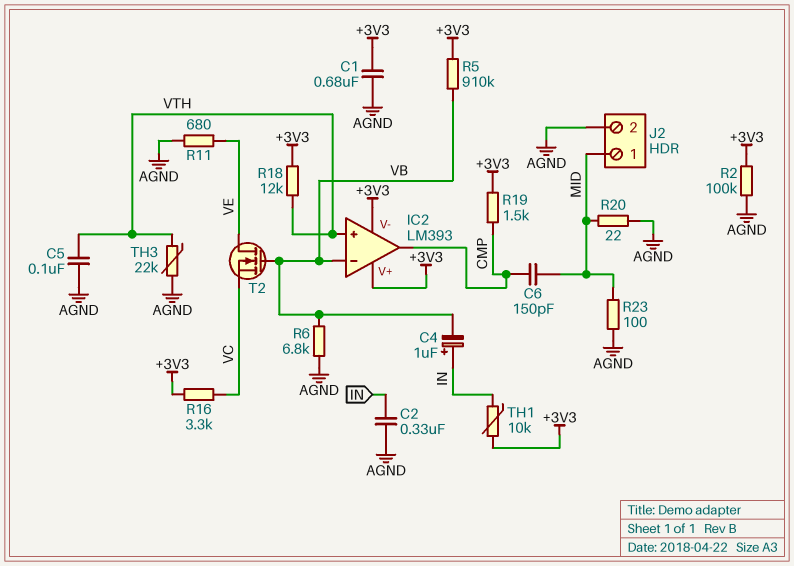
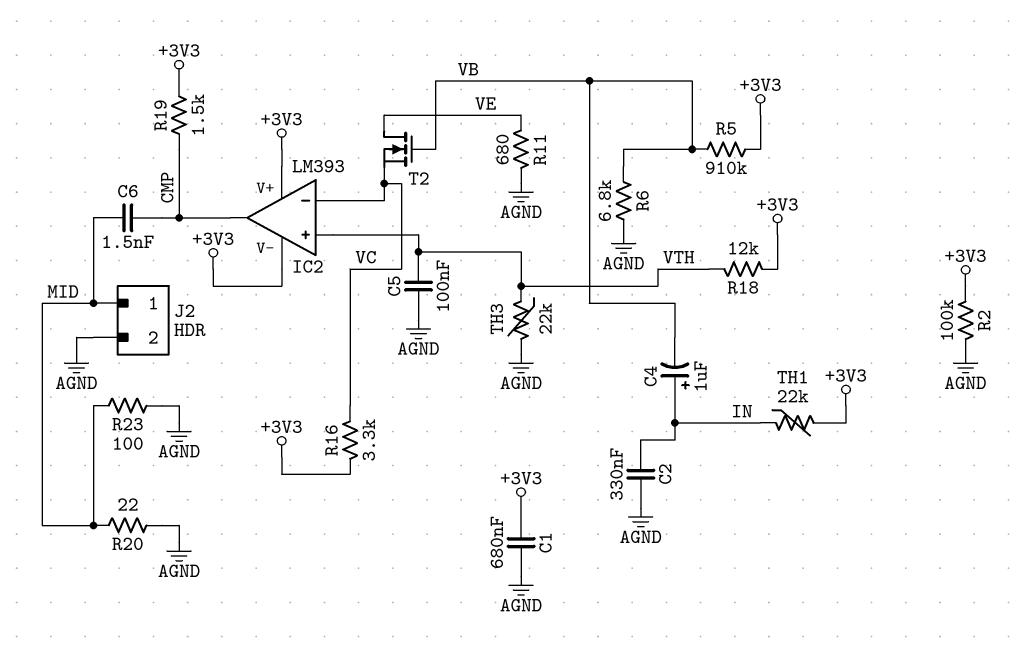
C6: 150pF (CMP, MID) -> 1.5nF (CMP, MID)
IC2 pin in-: VB -> VC
TH1: 10k (+3V3, IN) -> 22k (+3V3, IN)

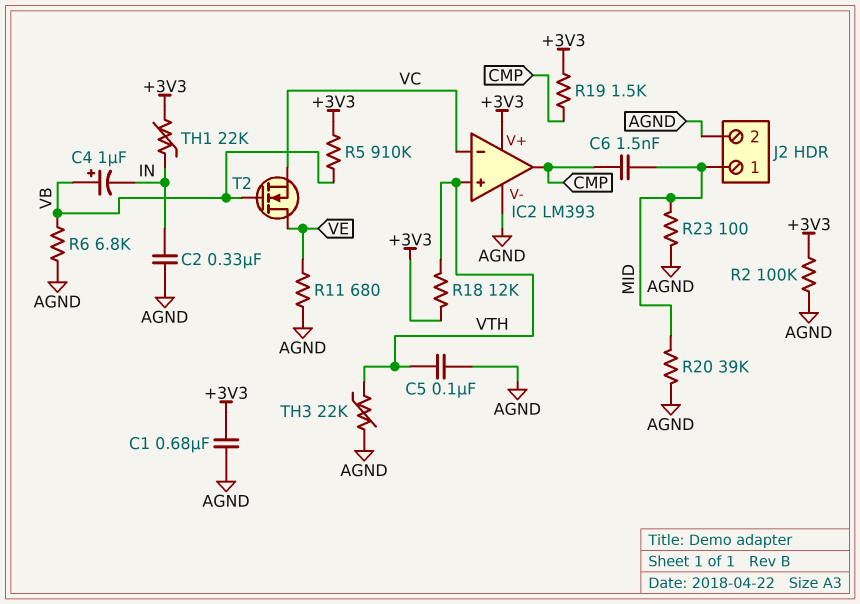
C4: 1uF (plus IN, minus VB) -> 1uF (plus VB, minus IN)
IC2 pin V-: +3V3 -> AGND
R16: 3.3k (+3V3, VC) -> none
R20: 22 (AGND, MID) -> 39k (AGND, MID)

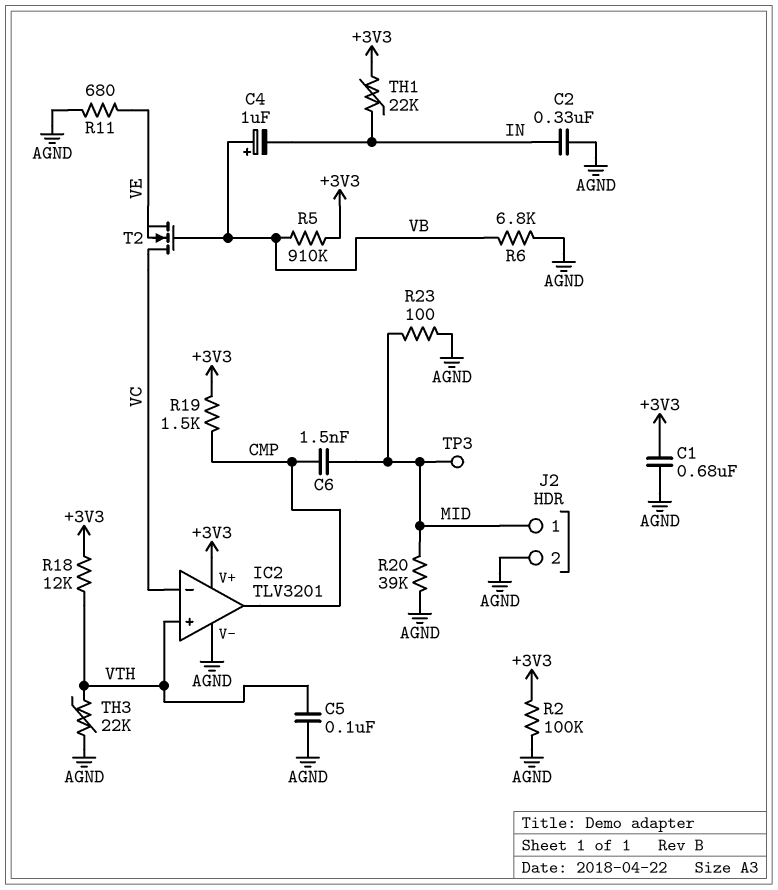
IC2: LM393 -> TLV3201
T2: NMOS (G VB, D VE, S VC) -> NMOS (G VB, D VC, S VE)
TP3: none -> test point (MID)

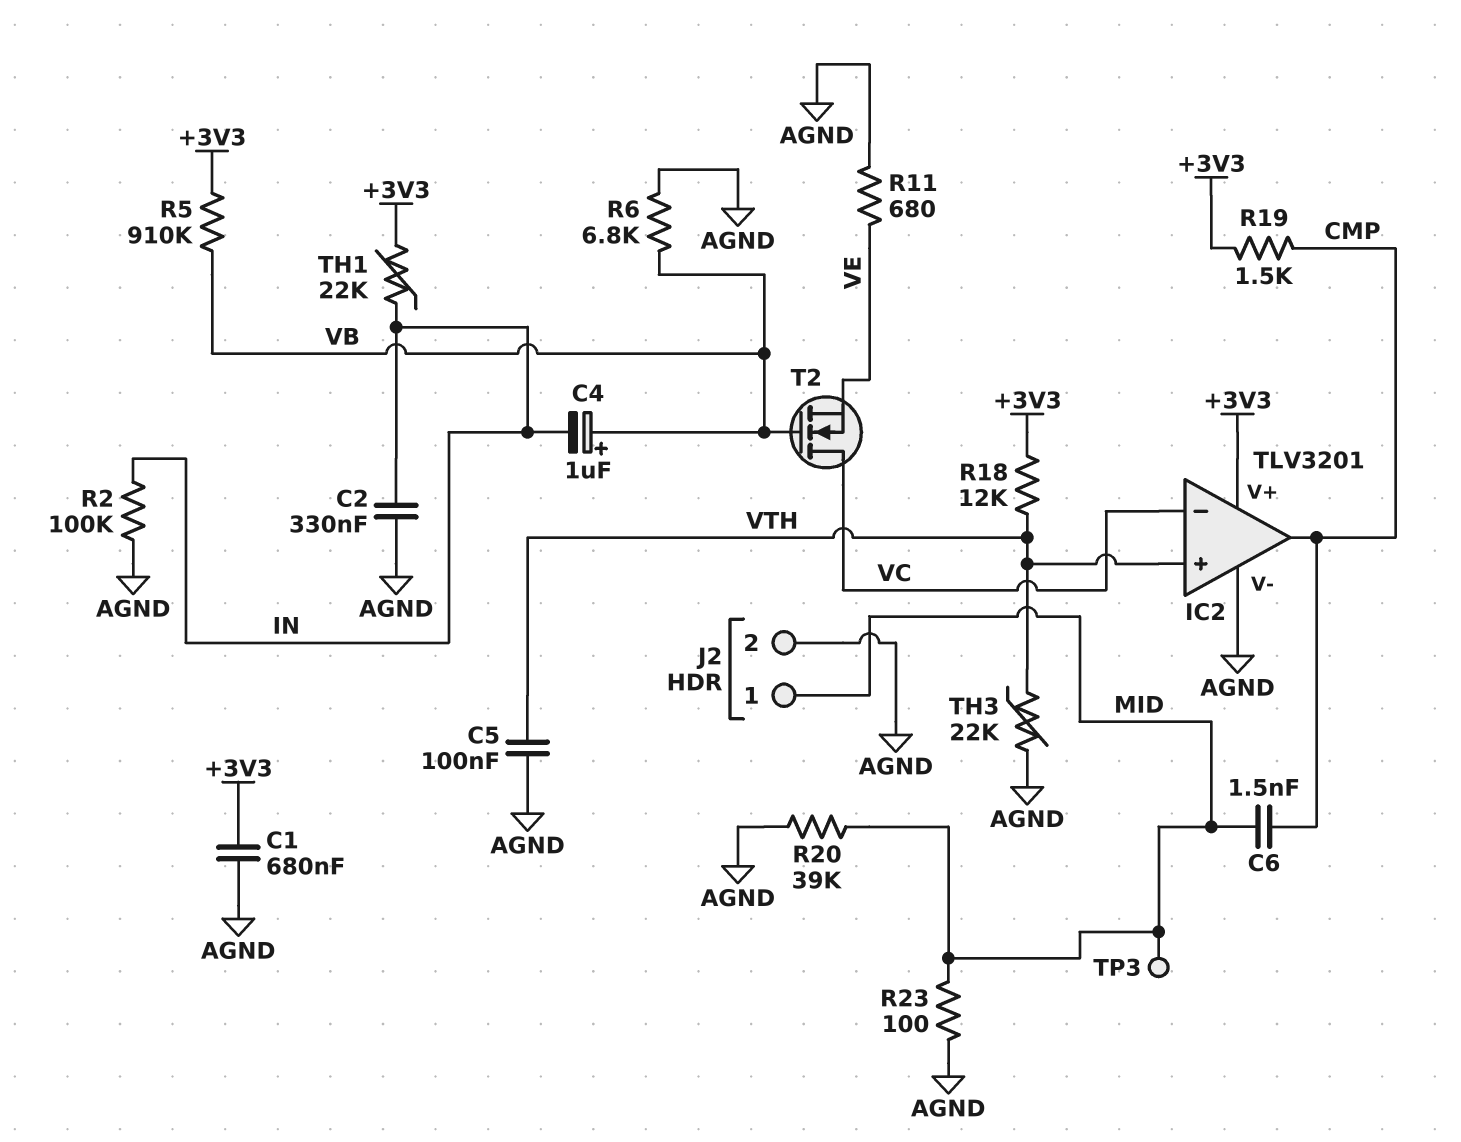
R2: 100k (+3V3, AGND) -> 100k (AGND, IN)

